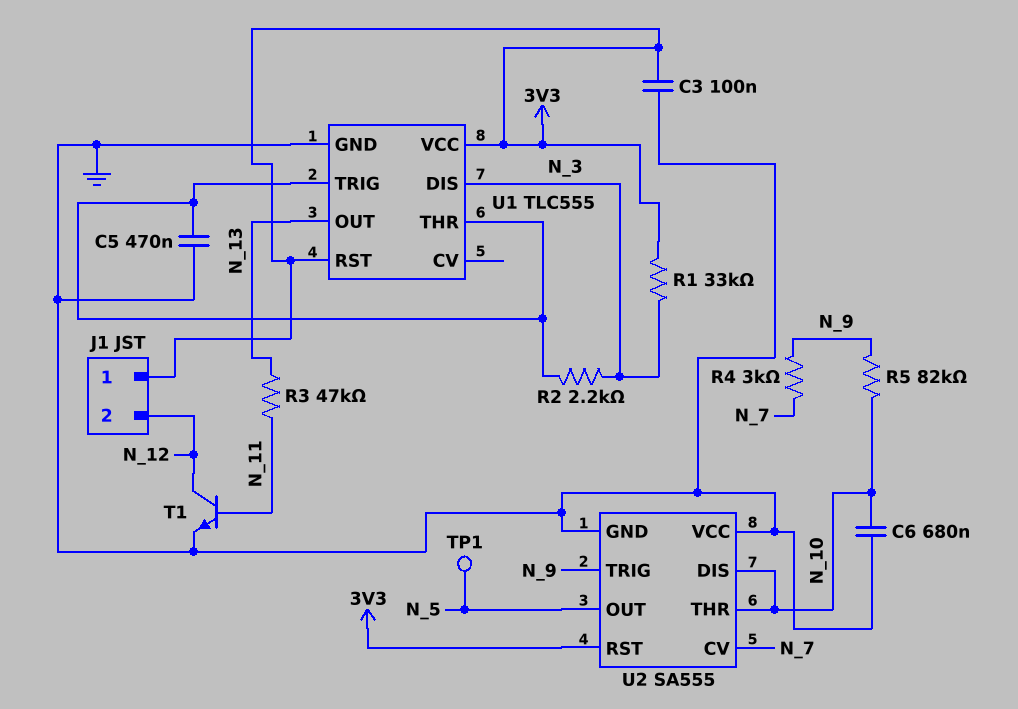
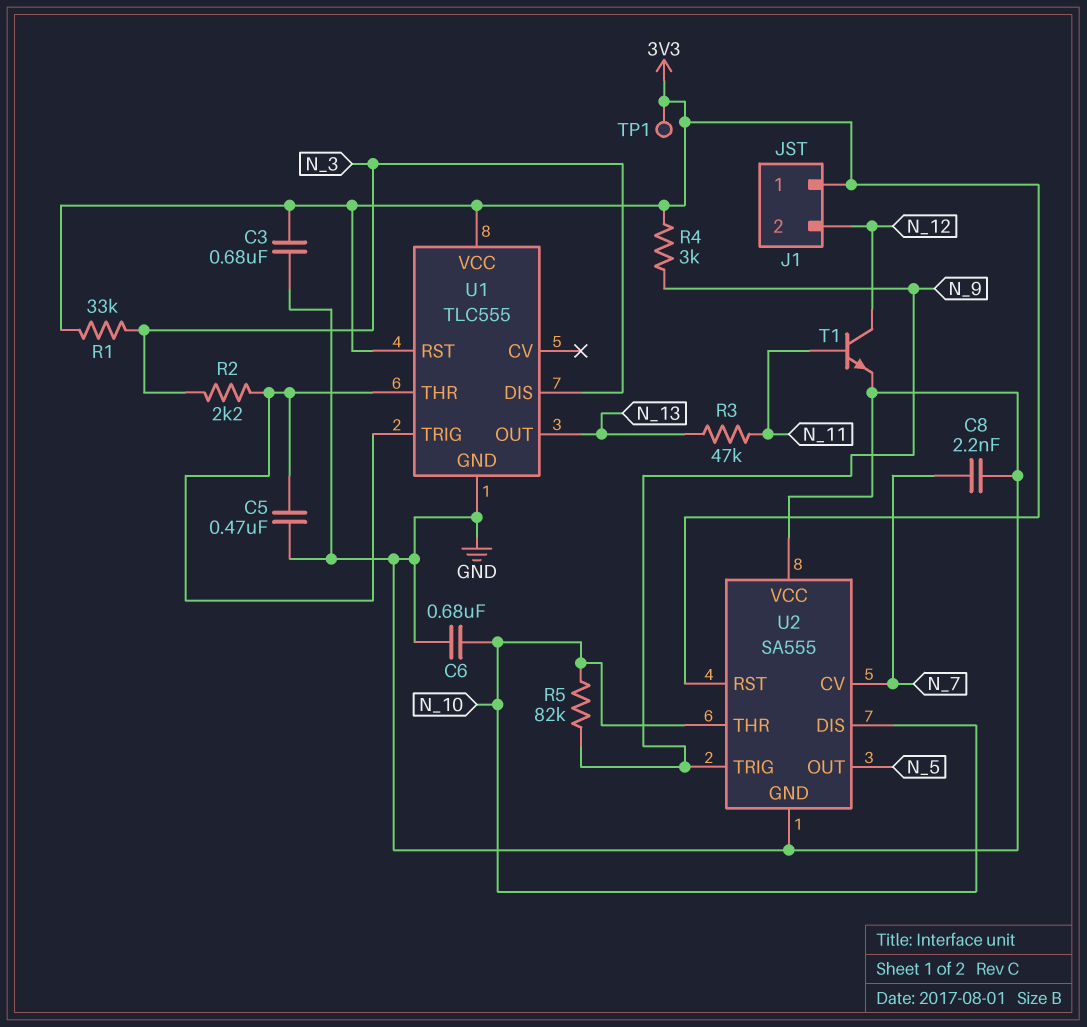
C3: 100nF (3V3, GND) -> 680nF (3V3, GND)
C8: none -> 2.2nF (GND, N_7)
R4: 3k (N_7, N_9) -> 3k (3V3, N_9)
TP1: test point (N_5) -> test point (3V3)

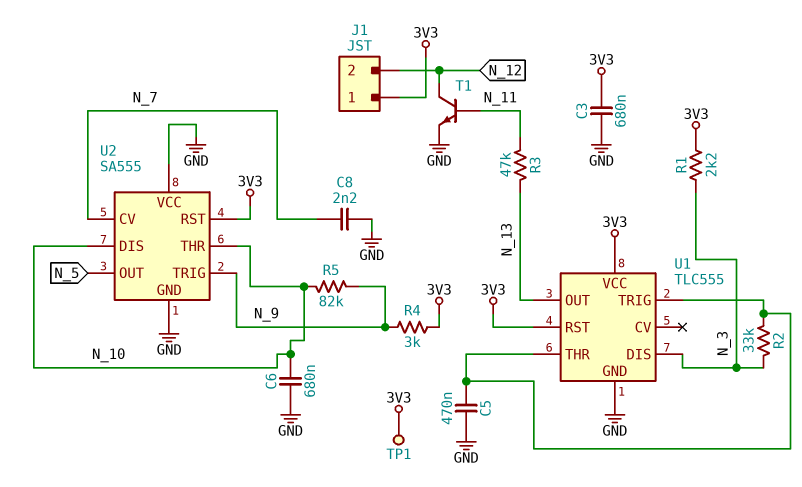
R1: 33k (3V3, N_3) -> 2.2k (3V3, N_3)
R2: 2.2k (N_3, U1/THR) -> 33k (N_3, U1/THR)

